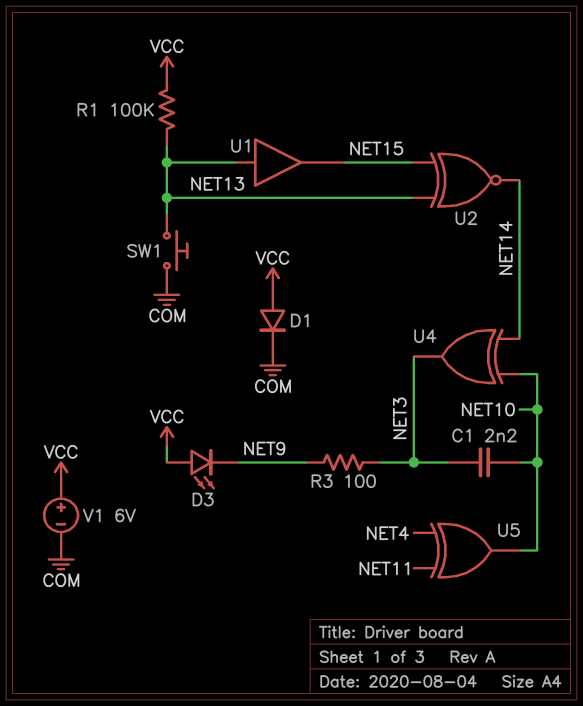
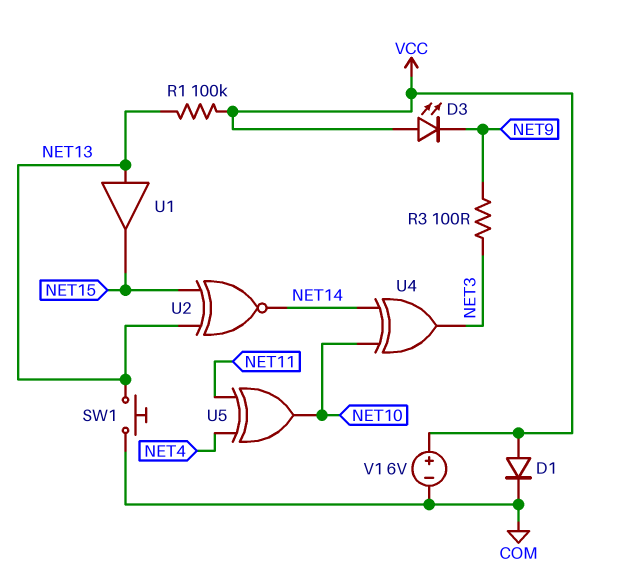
C1: 2.2nF (NET3, NET10) -> none

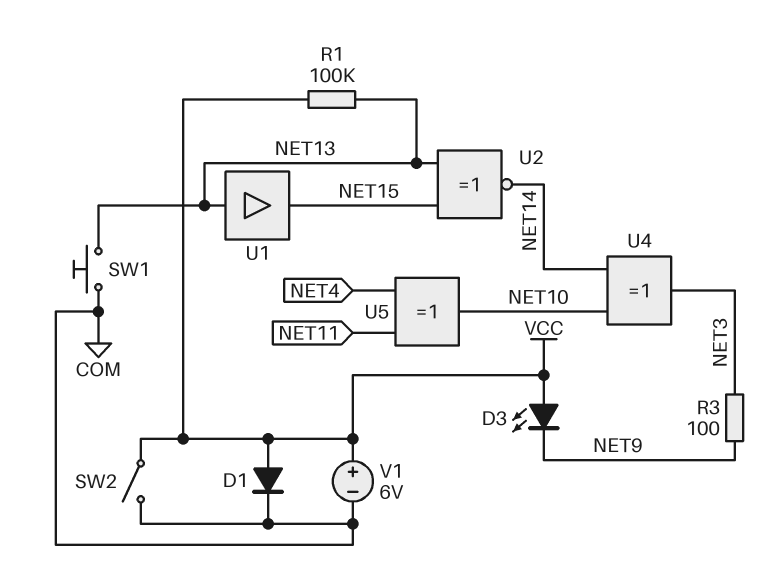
SW2: none -> switch (COM, VCC)

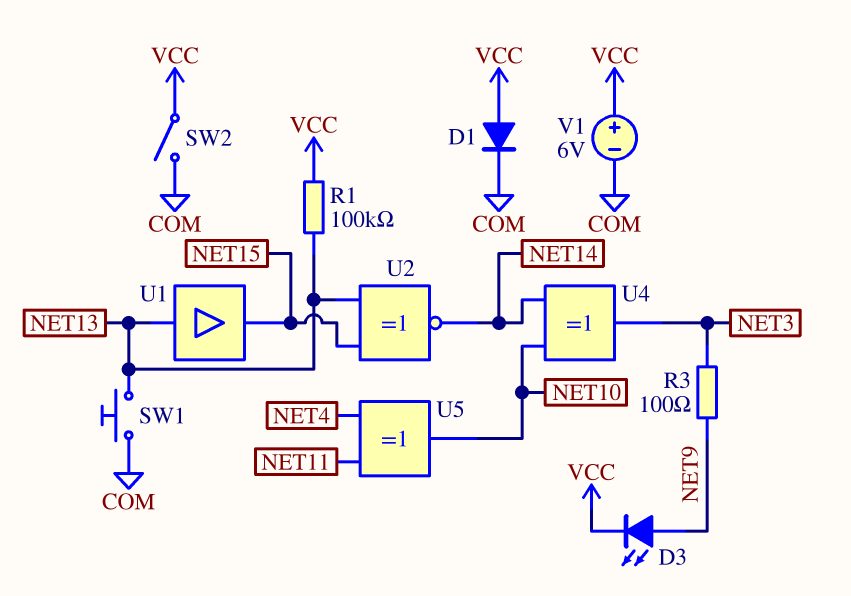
D3: LED (A VCC, K NET9) -> LED (A NET9, K VCC)

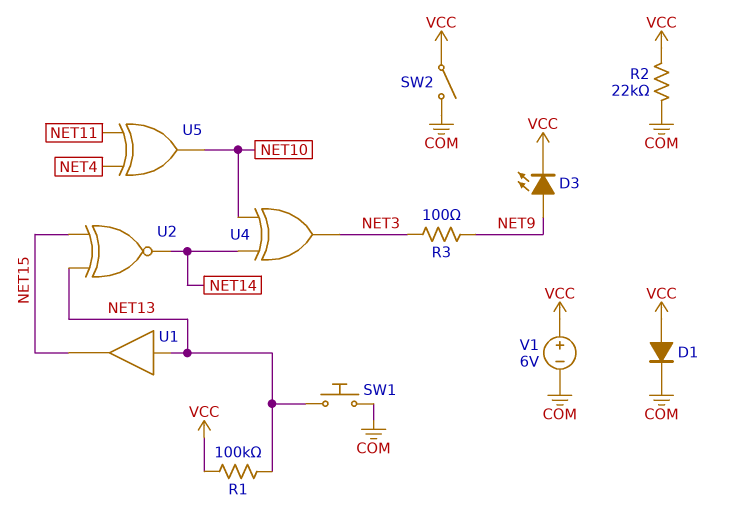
R2: none -> 22k (COM, VCC)

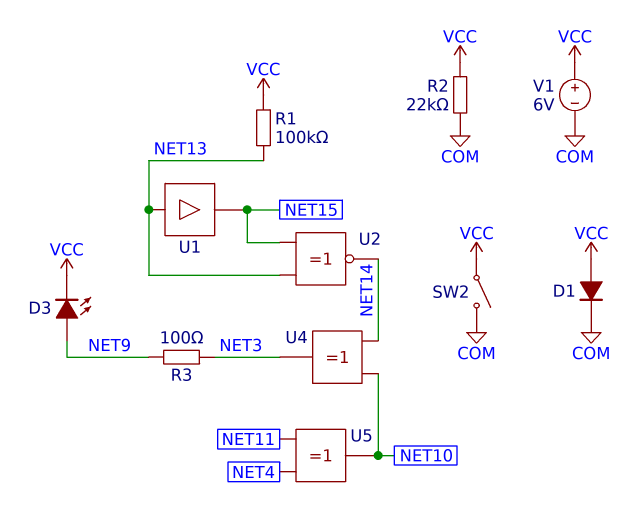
SW1: button (COM, NET13) -> none

